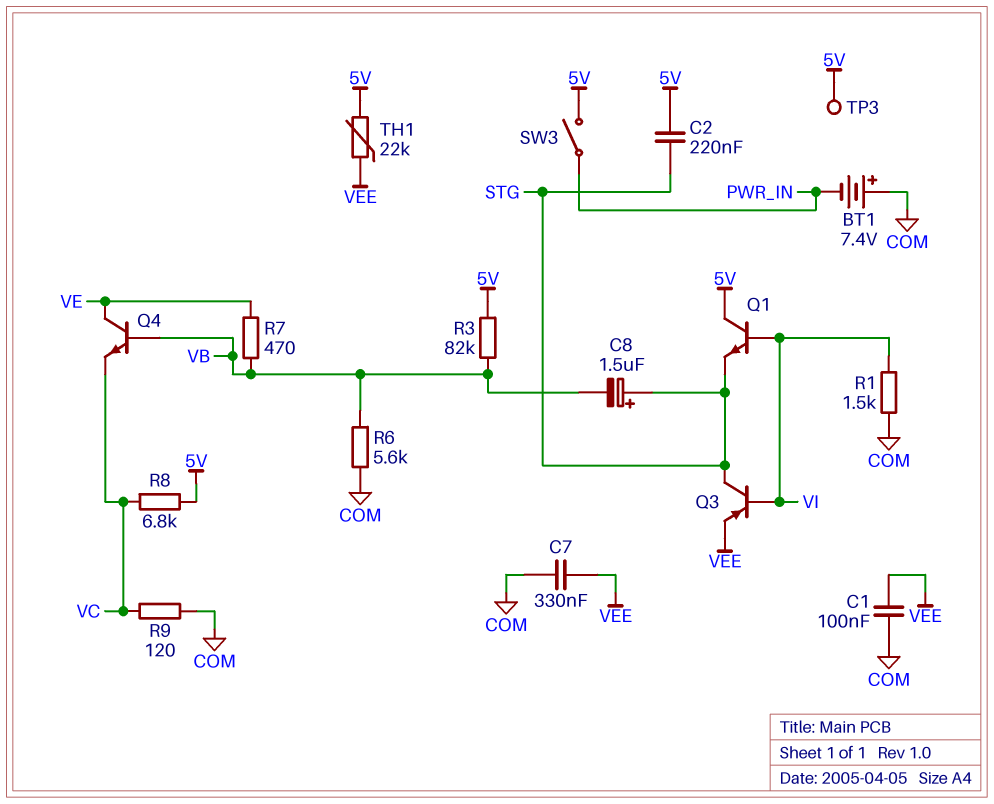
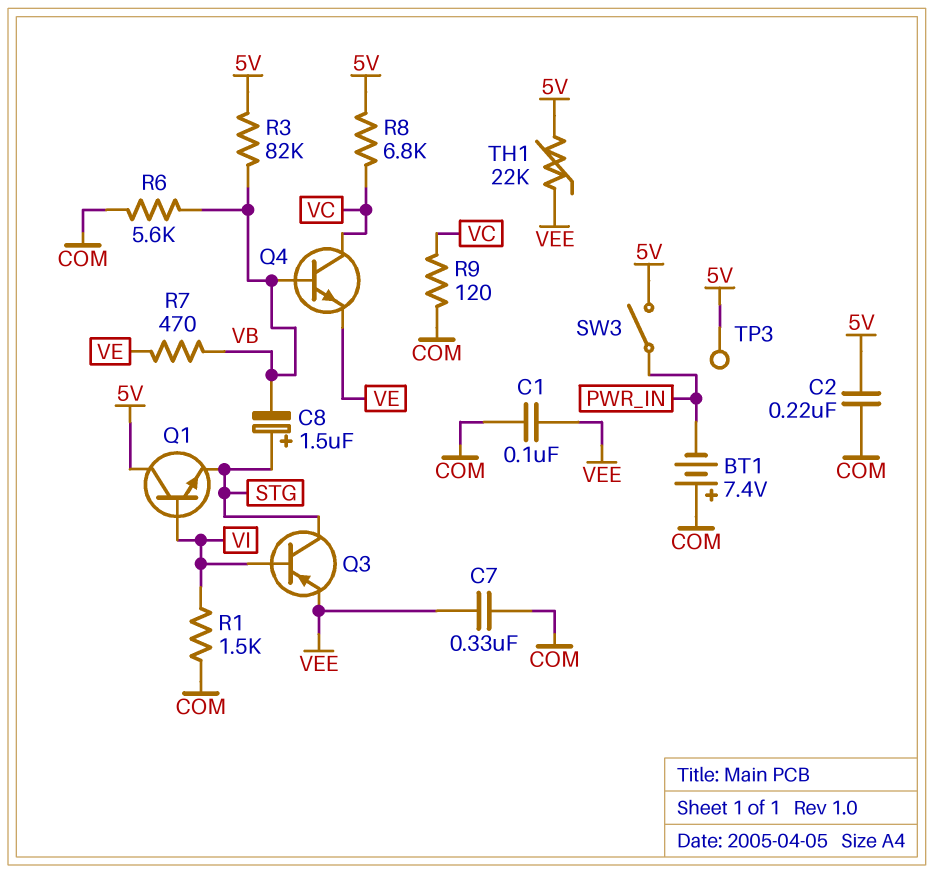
C2: 220nF (5V, STG) -> 220nF (5V, COM)
Q4: NPN (B VB, C VE, E VC) -> NPN (B VB, C VC, E VE)

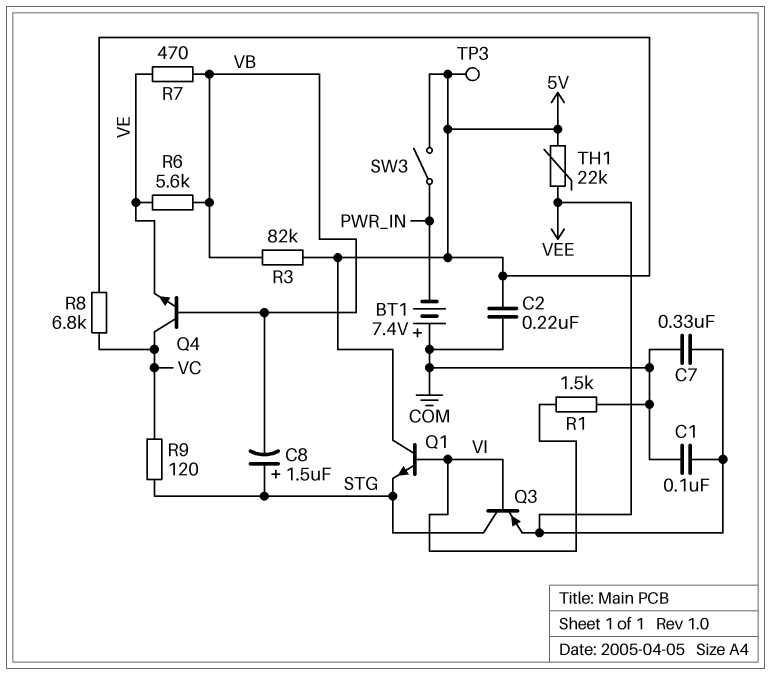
R6: 5.6k (COM, VB) -> 5.6k (VB, VE)
R9: 120 (COM, VC) -> 120 (STG, VC)

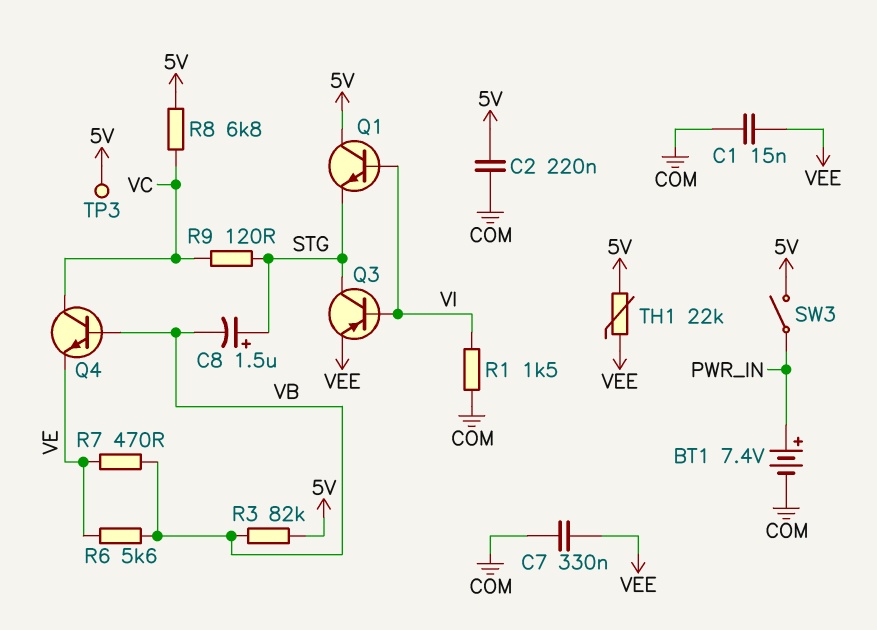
BT1: 7.4V (plus COM, minus PWR_IN) -> 7.4V (plus PWR_IN, minus COM)
C1: 100nF (COM, VEE) -> 15nF (COM, VEE)

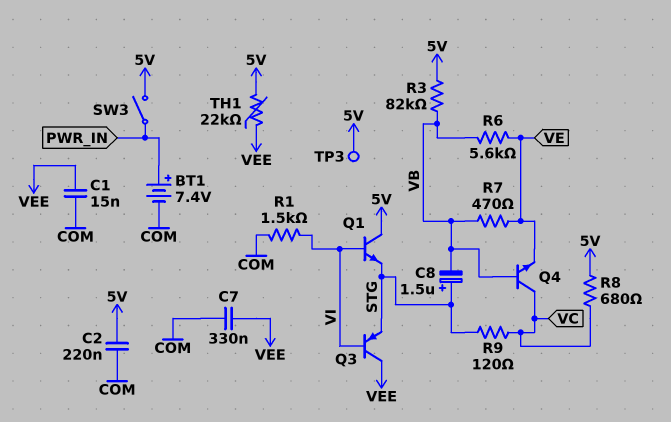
Q3: PNP (B VI, C STG, E VEE) -> PNP (B VI, C VEE, E STG)
R8: 6.8k (5V, VC) -> 680 (5V, VC)

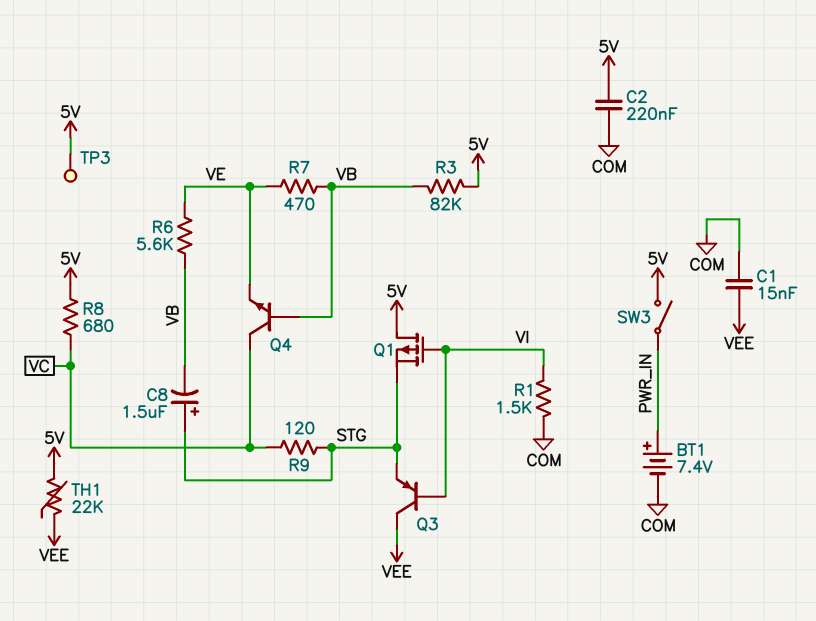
C7: 330nF (COM, VEE) -> none
Q1: NPN (B VI, C 5V, E STG) -> PMOS (G VI, D 5V, S STG)

